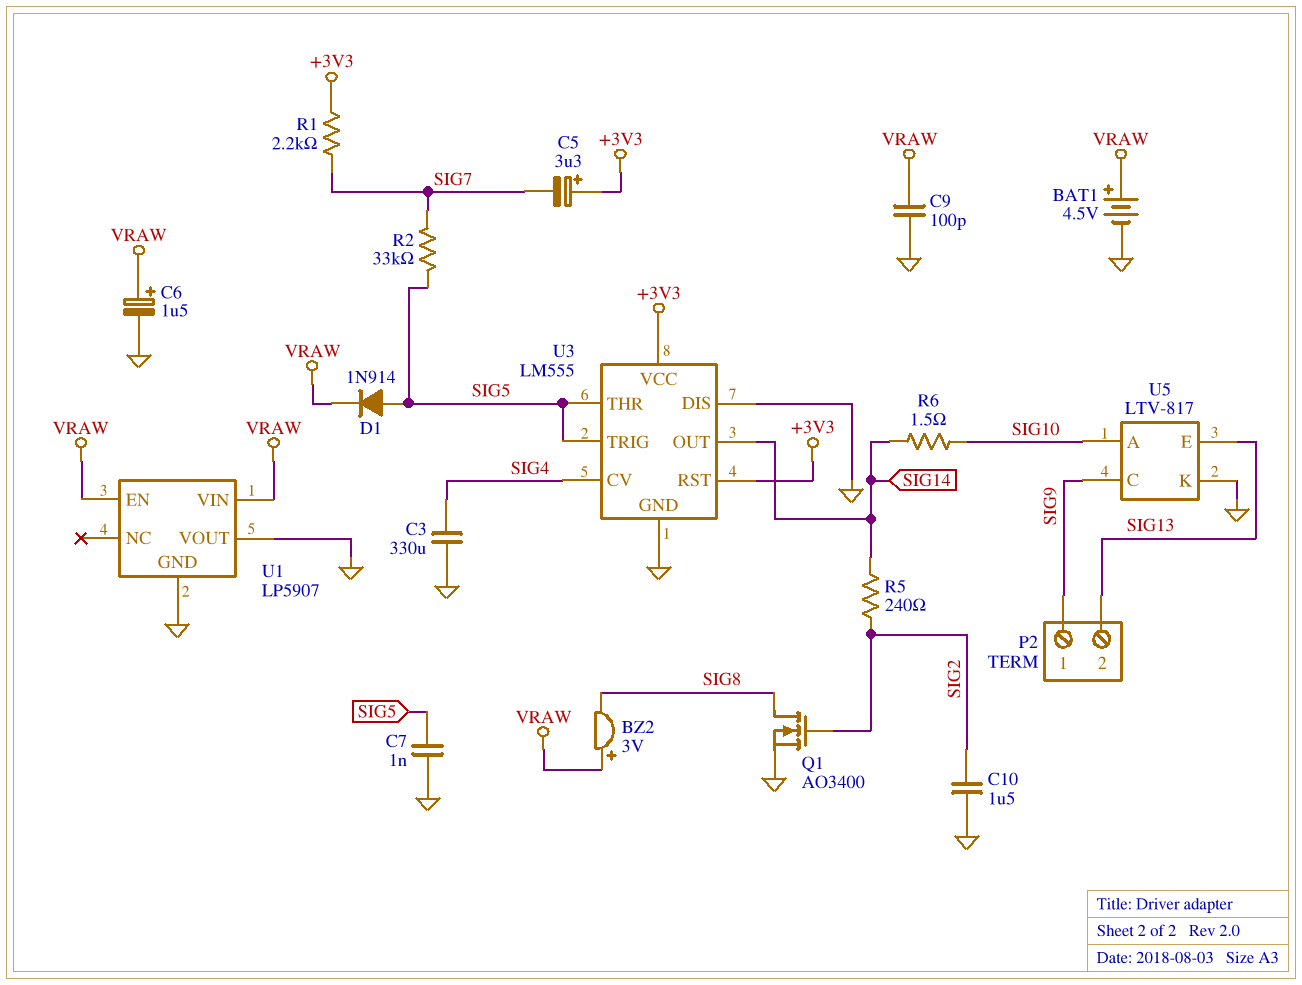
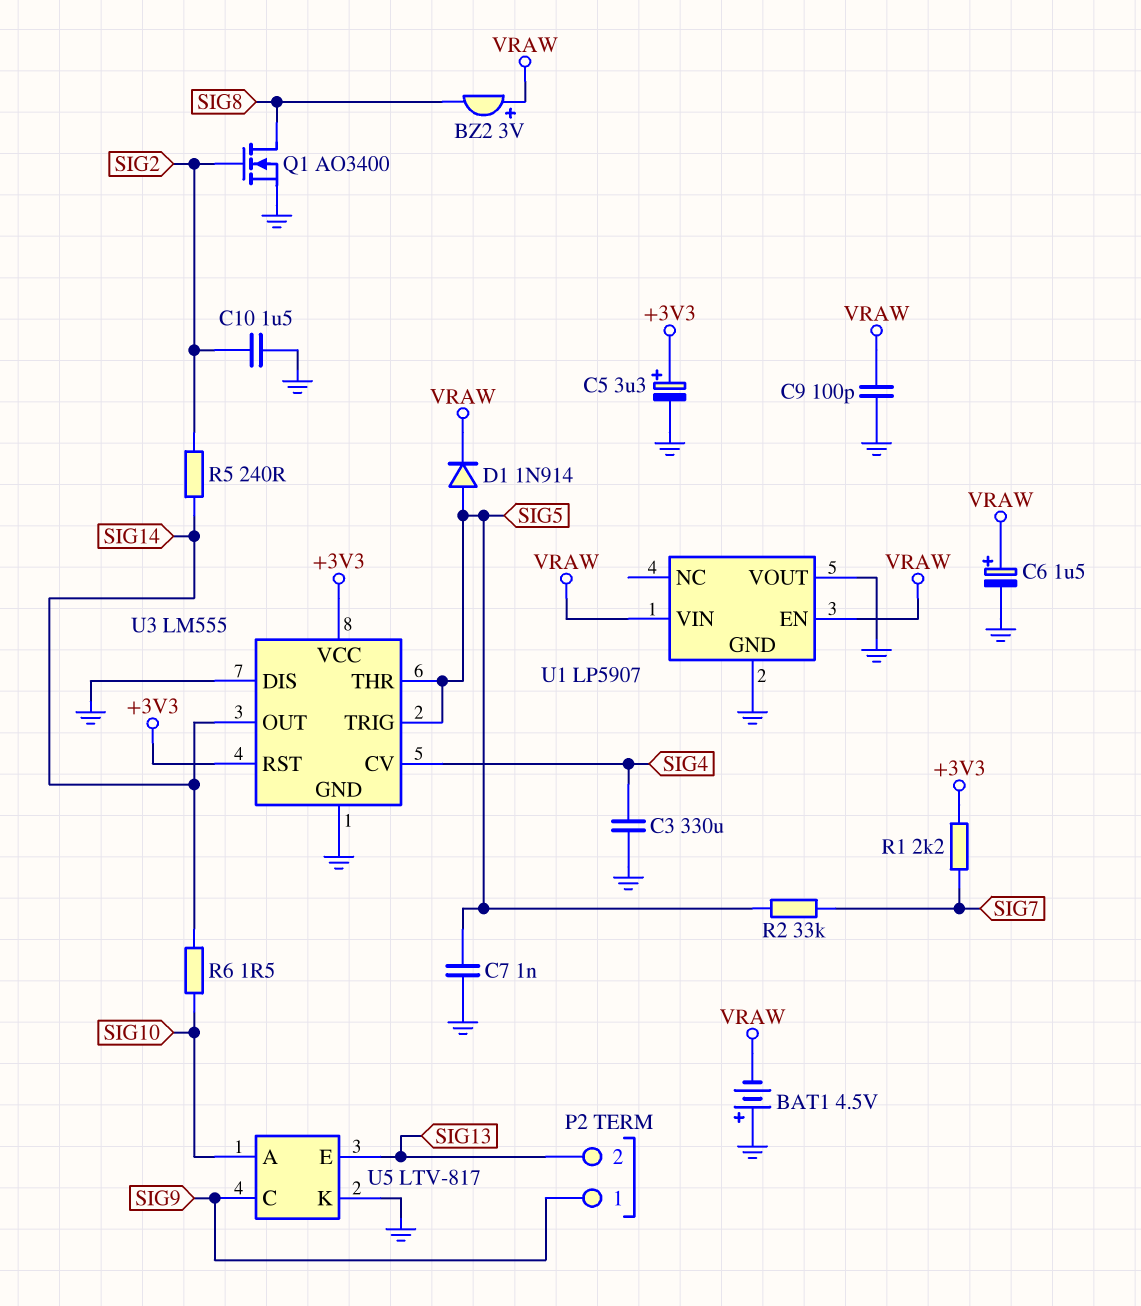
BAT1: 4.5V (plus VRAW, minus GND) -> 4.5V (plus GND, minus VRAW)
C5: 3.3uF (plus +3V3, minus SIG7) -> 3.3uF (plus +3V3, minus GND)

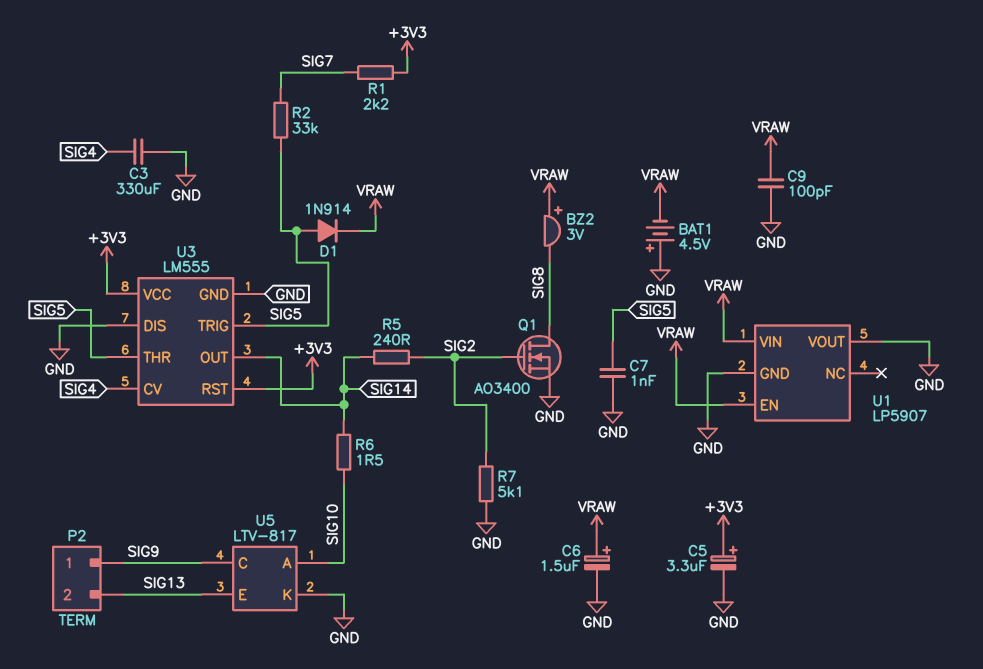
C10: 1.5uF (GND, SIG2) -> none
R7: none -> 5.1k (GND, SIG2)

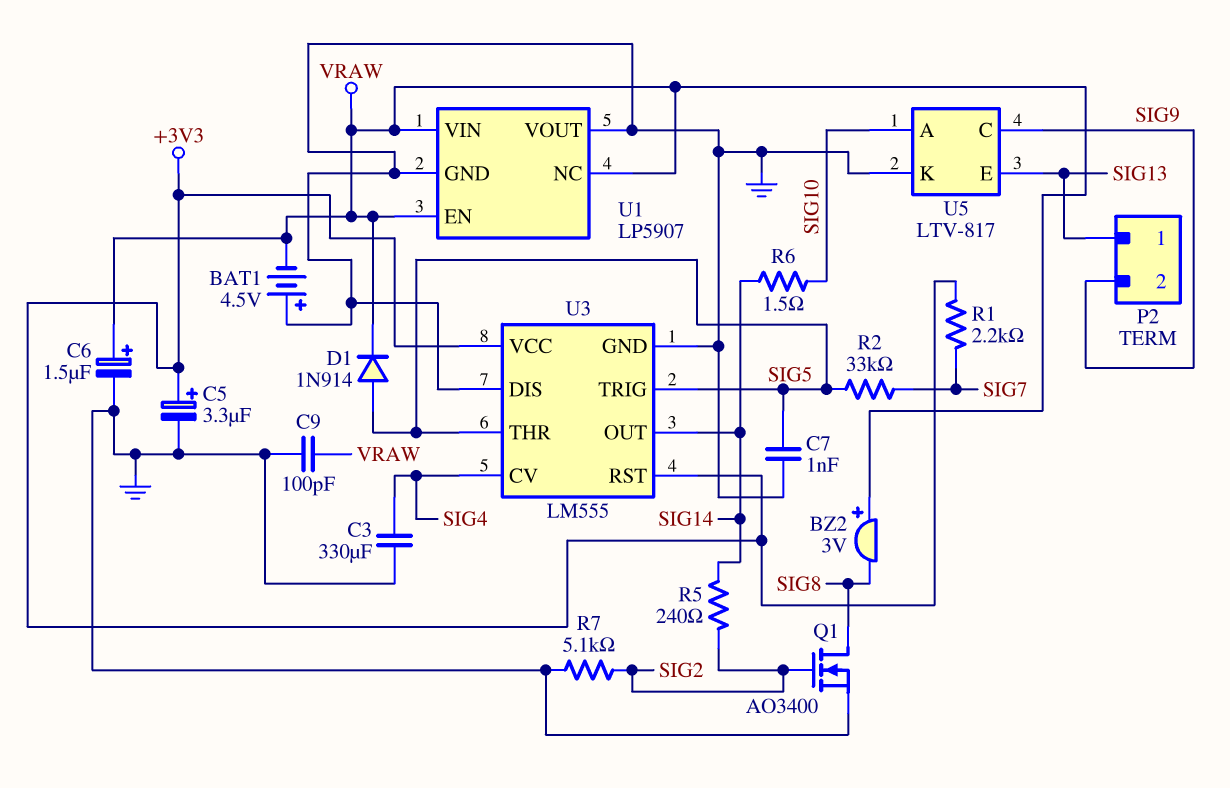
P2 pin 1: SIG9 -> SIG13
P2 pin 2: SIG13 -> SIG9
U1 pin NC: none -> VRAW

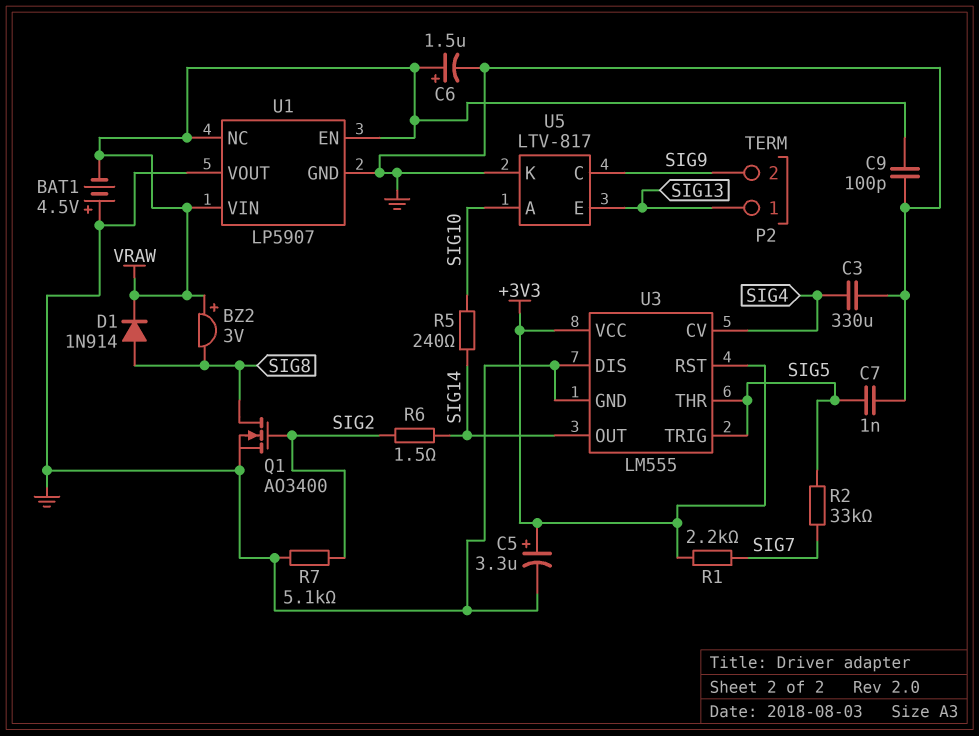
D1: diode 1N914 (A SIG5, K VRAW) -> diode 1N914 (A SIG8, K VRAW)
R5: 240 (SIG2, SIG14) -> 240 (SIG10, SIG14)
R6: 1.5 (SIG10, SIG14) -> 1.5 (SIG2, SIG14)

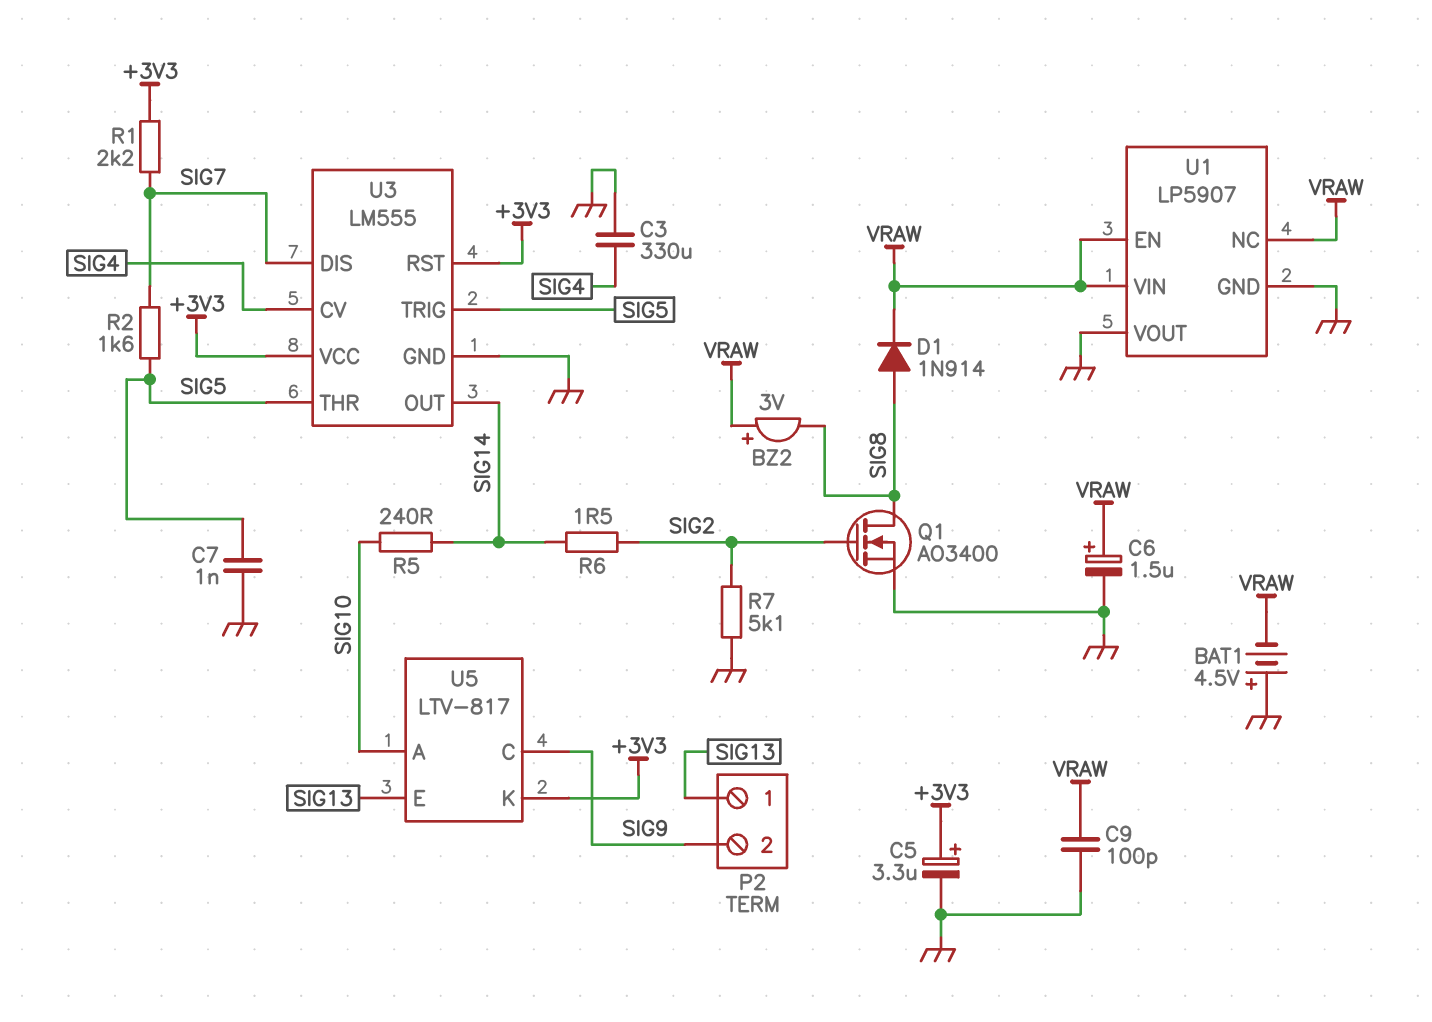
R2: 33k (SIG5, SIG7) -> 1.6k (SIG5, SIG7)
U3 pin DIS: GND -> SIG7
U5 pin K: GND -> +3V3

